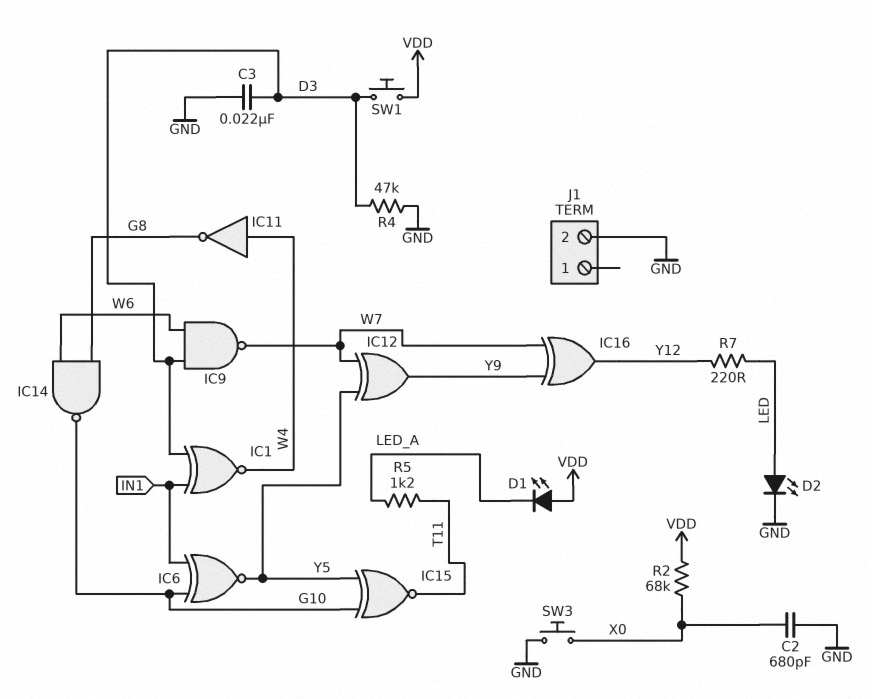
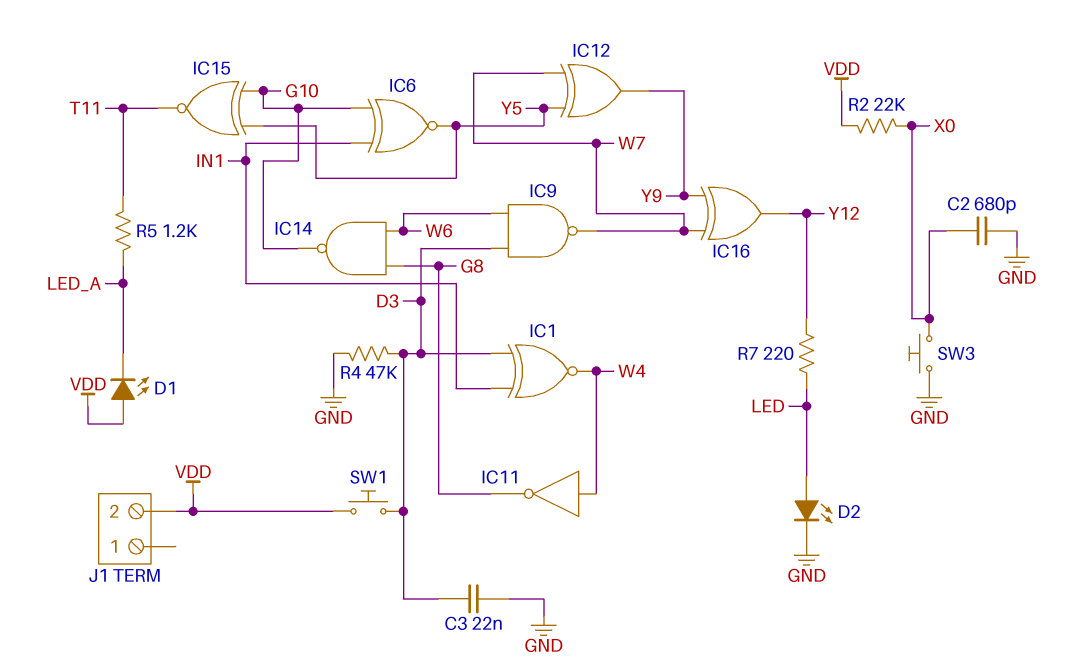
J1 pin 2: GND -> VDD
R2: 68k (VDD, X0) -> 22k (VDD, X0)

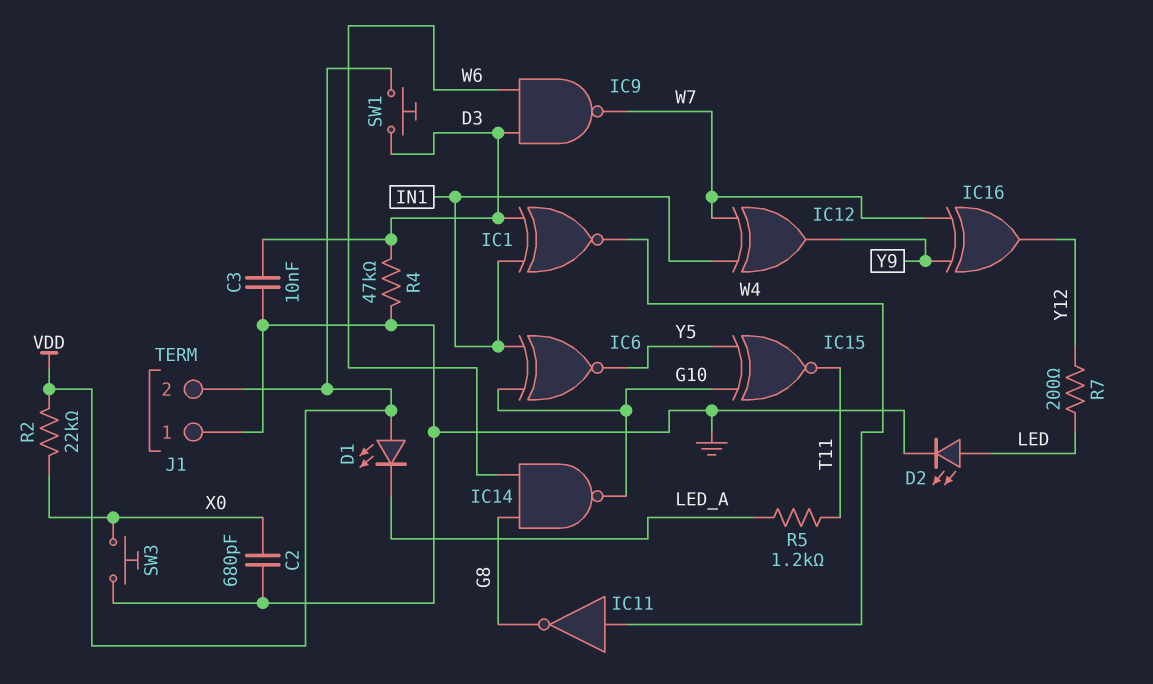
C3: 22nF (D3, GND) -> 10nF (D3, GND)
IC12: XOR (in W7, in Y5, out Y9) -> XOR (in IN1, in W7, out Y9)
J1 pin 1: none -> GND
R7: 220 (LED, Y12) -> 200 (LED, Y12)

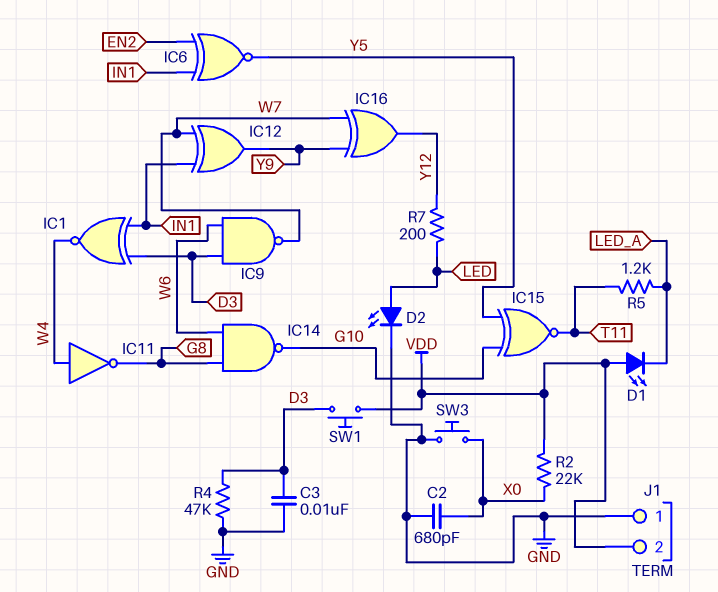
IC6: XNOR (in G10, in IN1, out Y5) -> XNOR (in EN2, in IN1, out Y5)

